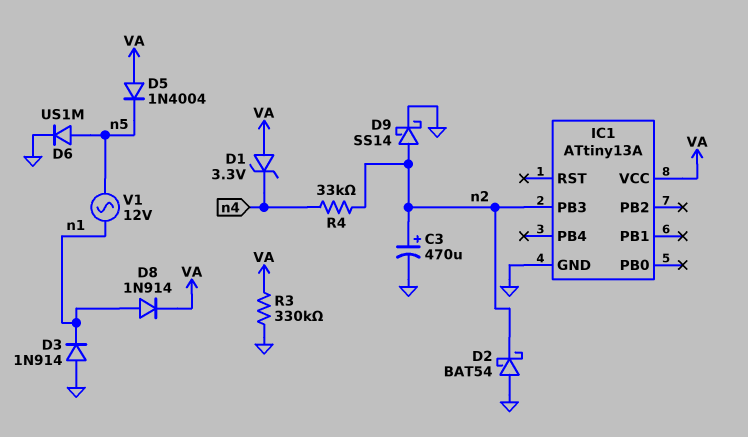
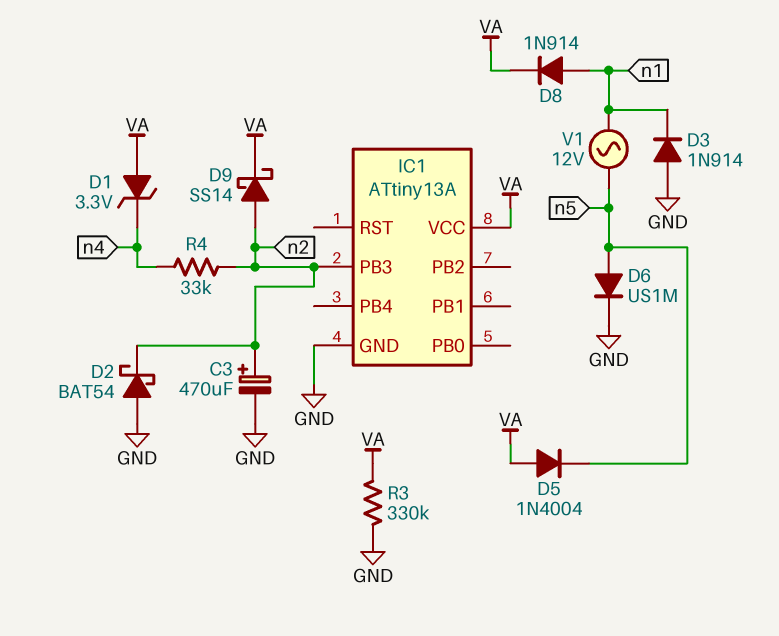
D9: schottky SS14 (A n2, K GND) -> schottky SS14 (A n2, K VA)

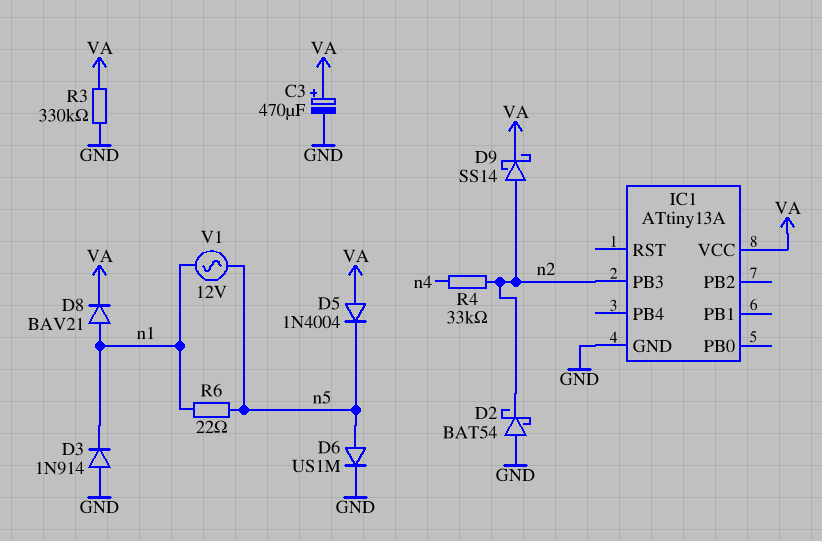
C3: 470uF (plus n2, minus GND) -> 470uF (plus VA, minus GND)
D1: zener 3.3V (A VA, K n4) -> none
D8: diode 1N914 (A n1, K VA) -> diode BAV21 (A n1, K VA)
R6: none -> 22 (n1, n5)

